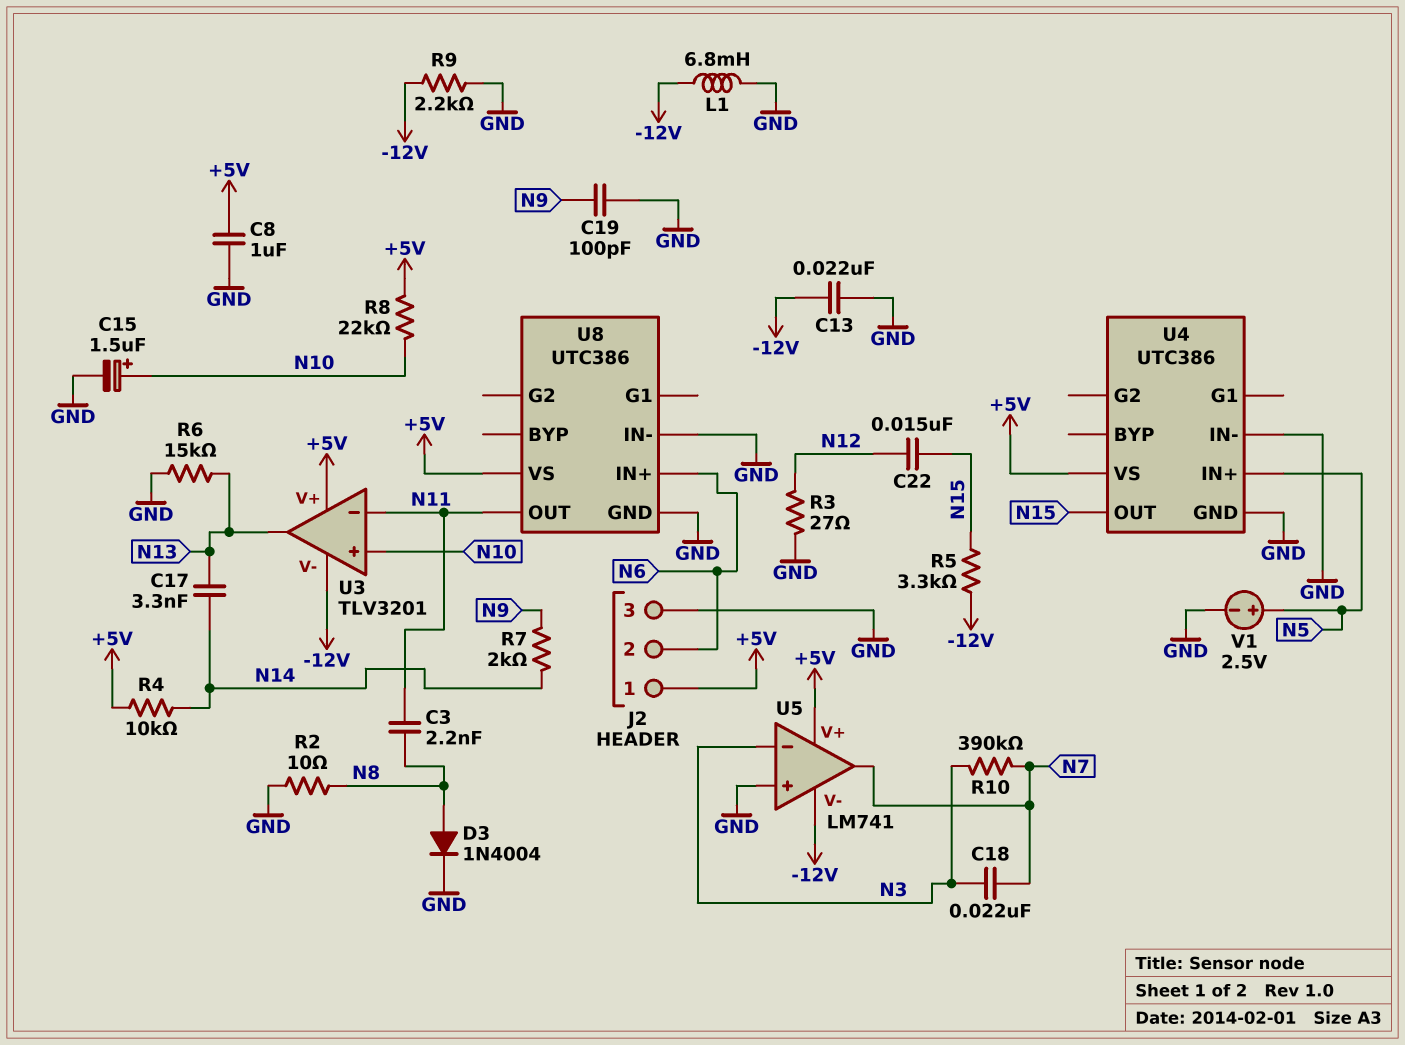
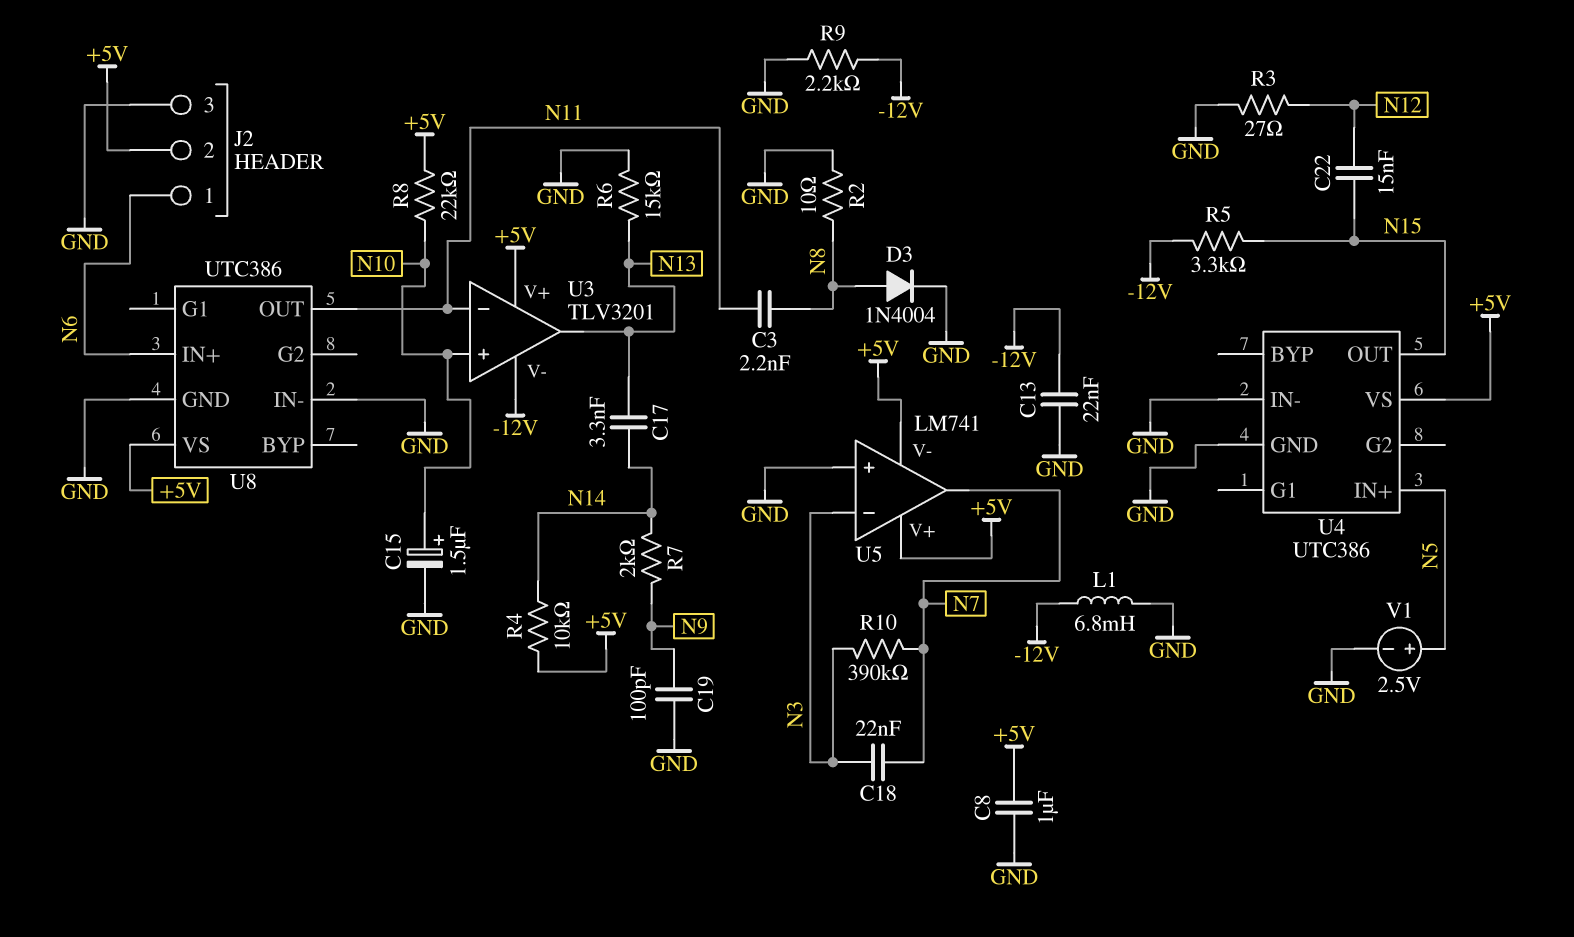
J2 pin 1: +5V -> N6
J2 pin 2: N6 -> +5V
U5 pin V-: -12V -> +5V

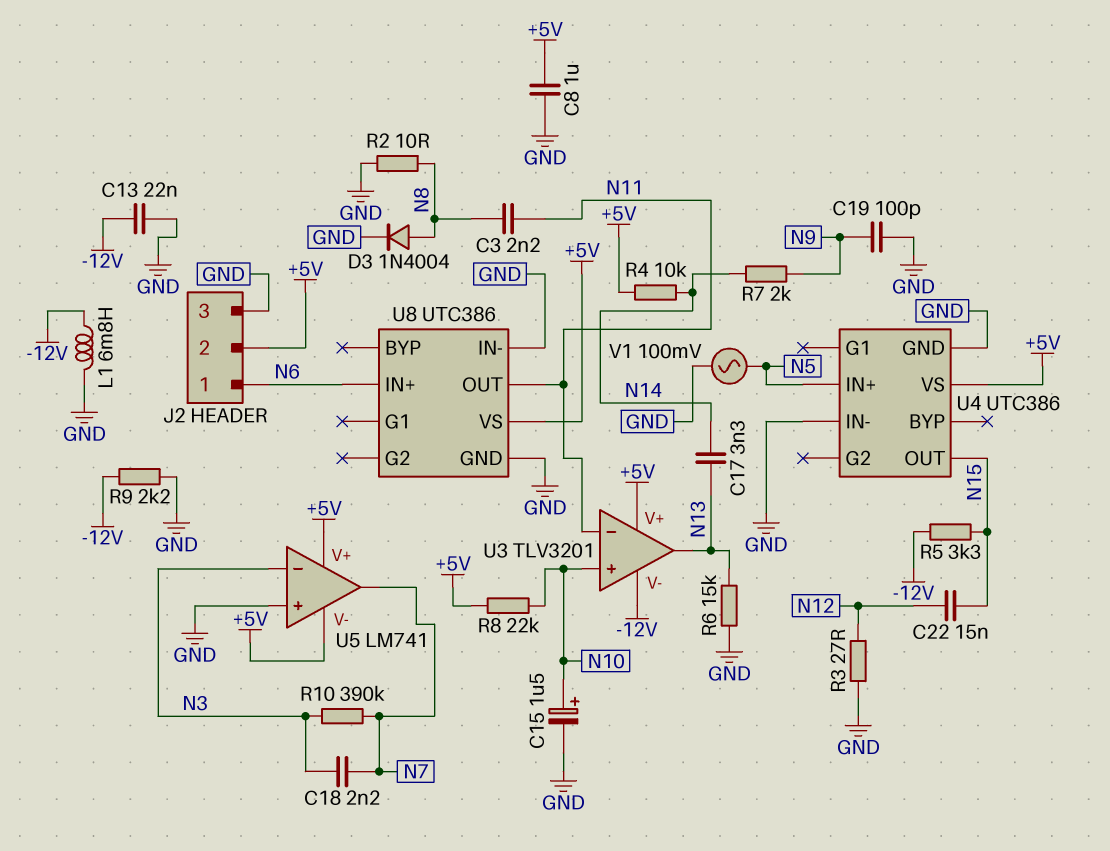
C18: 22nF (N3, N7) -> 2.2nF (N3, N7)
V1: 2.5V (plus N5, minus GND) -> AC 100mV (GND, N5)

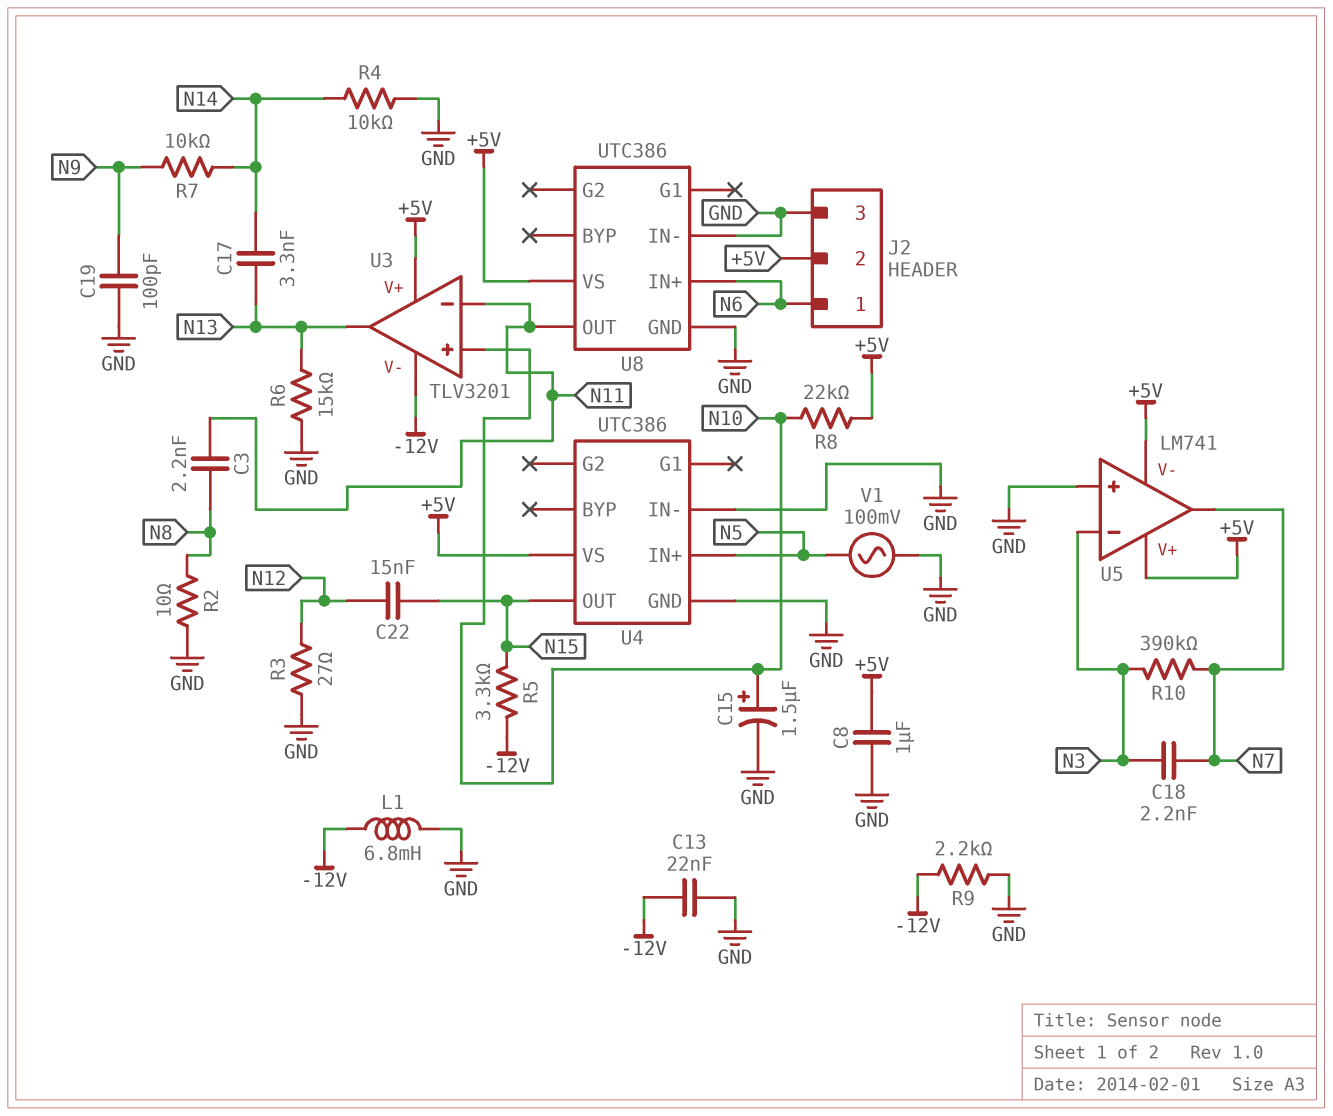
D3: diode 1N4004 (A N8, K GND) -> none
R4: 10k (+5V, N14) -> 10k (GND, N14)
R7: 2k (N9, N14) -> 10k (N9, N14)

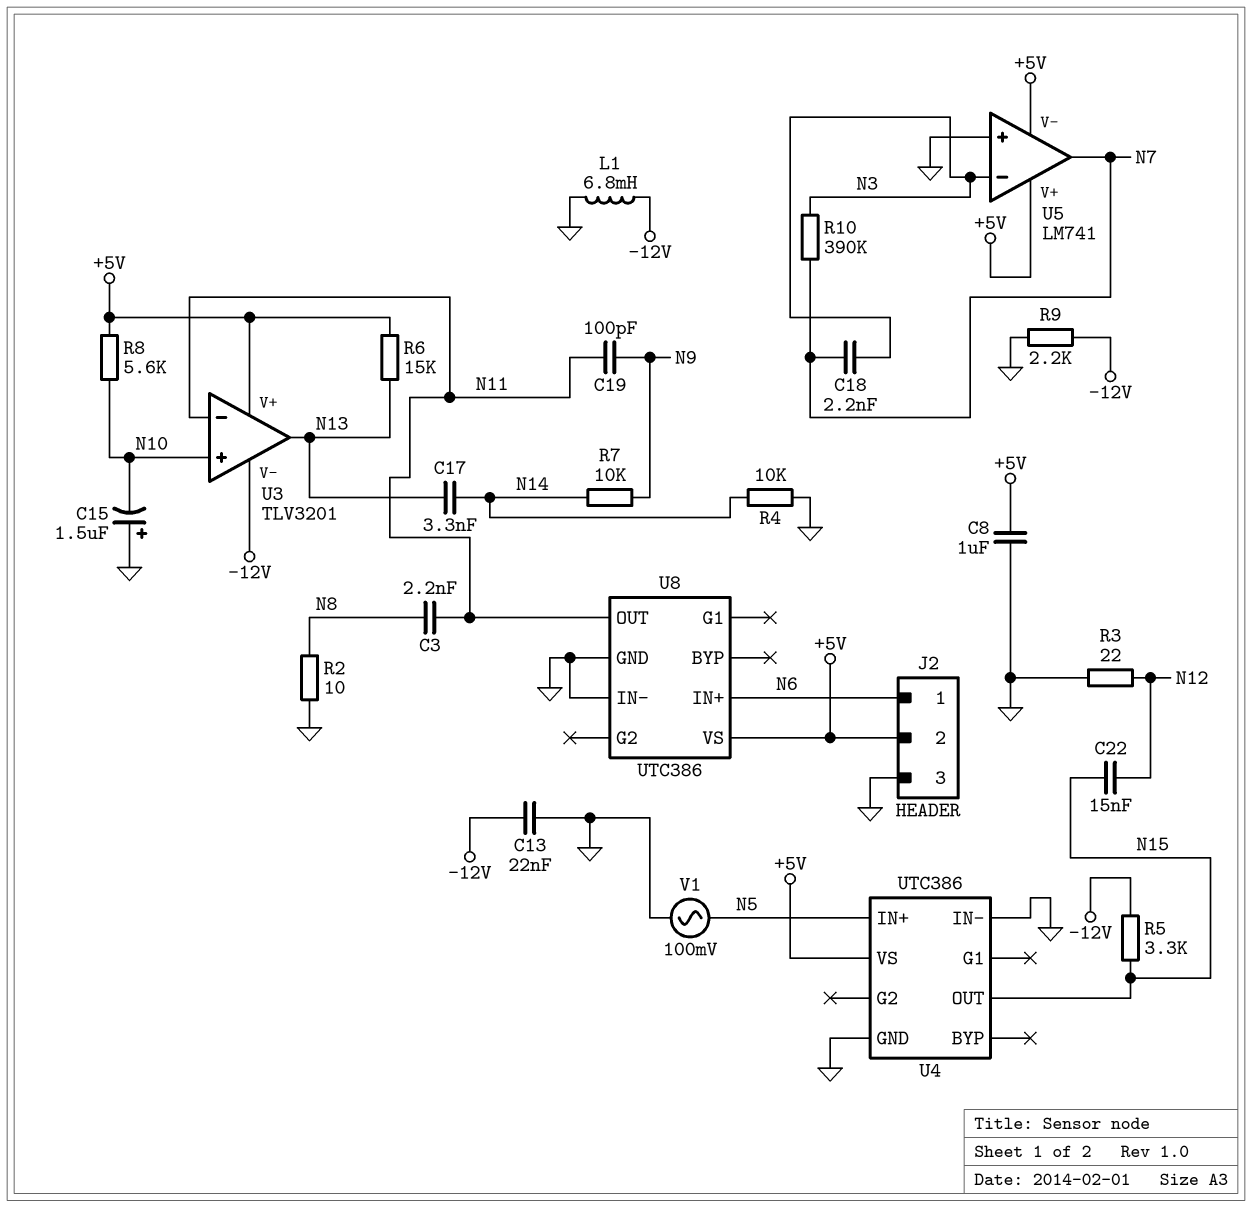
C15: 1.5uF (plus N10, minus GND) -> 1.5uF (plus GND, minus N10)
C19: 100pF (GND, N9) -> 100pF (N9, N11)
R3: 27 (GND, N12) -> 22 (GND, N12)
R6: 15k (GND, N13) -> 15k (+5V, N13)
R8: 22k (+5V, N10) -> 5.6k (+5V, N10)

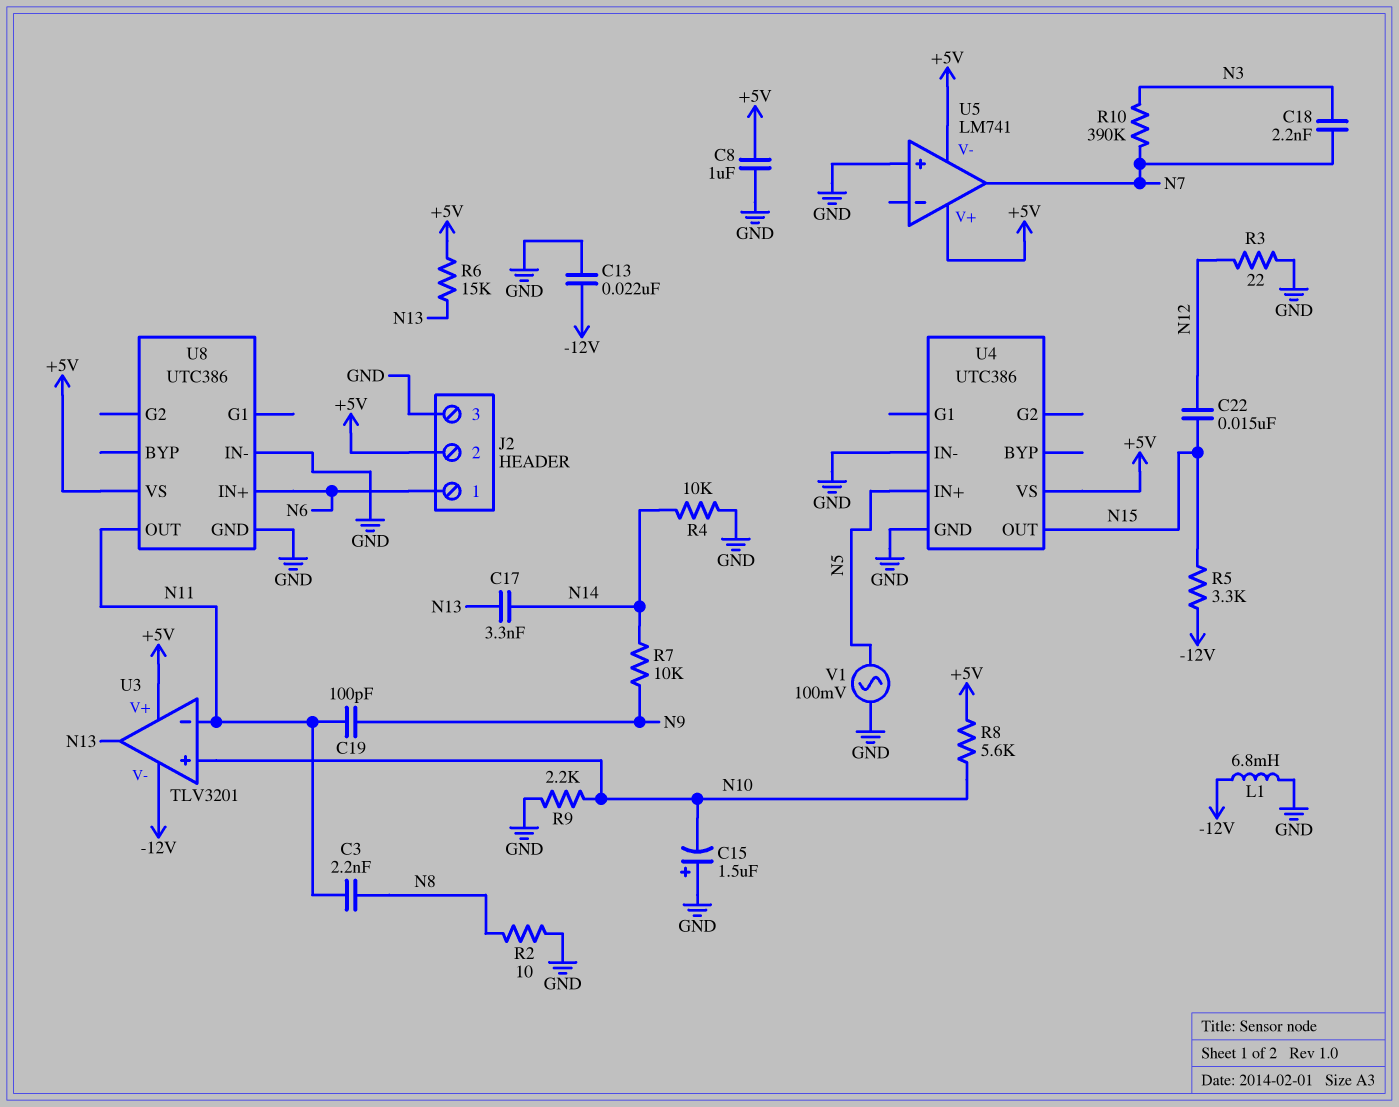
R9: 2.2k (-12V, GND) -> 2.2k (GND, N10)
U5 pin in-: N3 -> none

